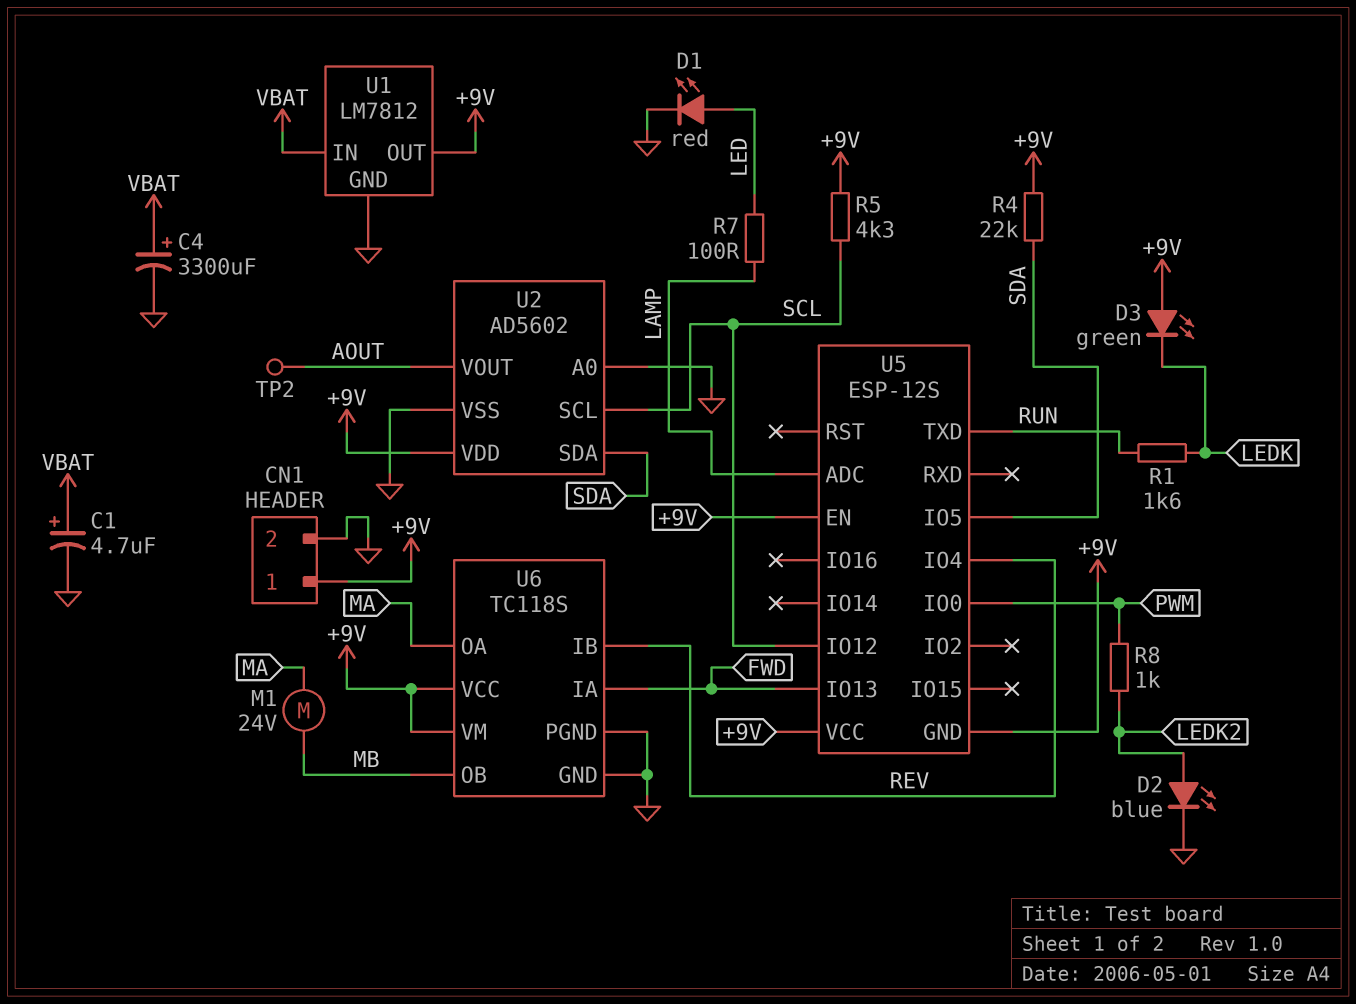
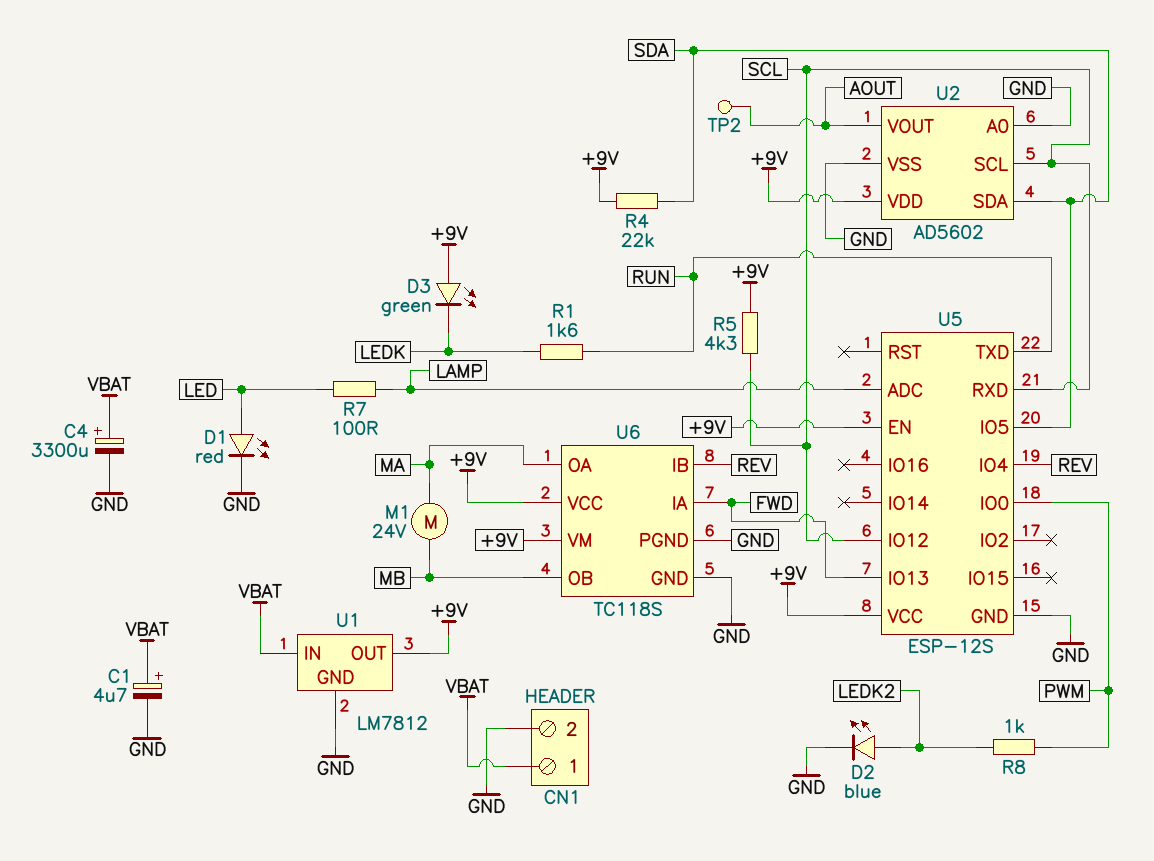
CN1 pin 1: +9V -> VBAT
U5 pin GND: +9V -> GND
U5 pin RXD: none -> SCL

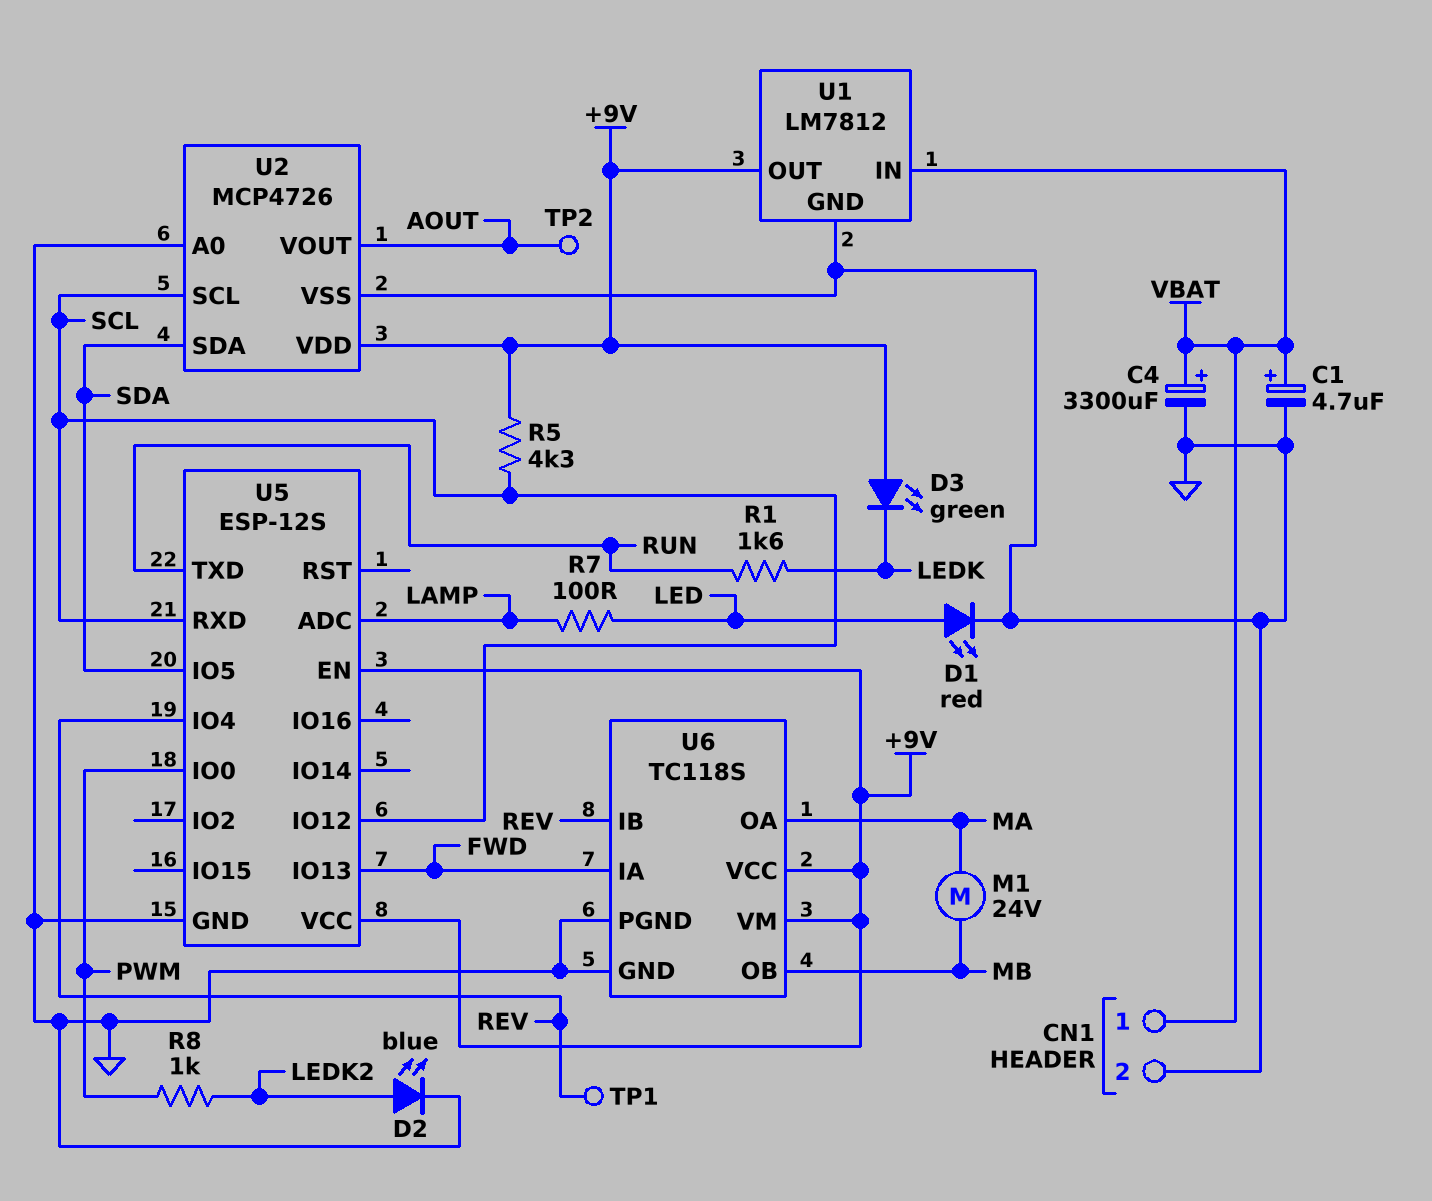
R4: 22k (+9V, SDA) -> none
TP1: none -> test point (REV)
U2: AD5602 -> MCP4726

